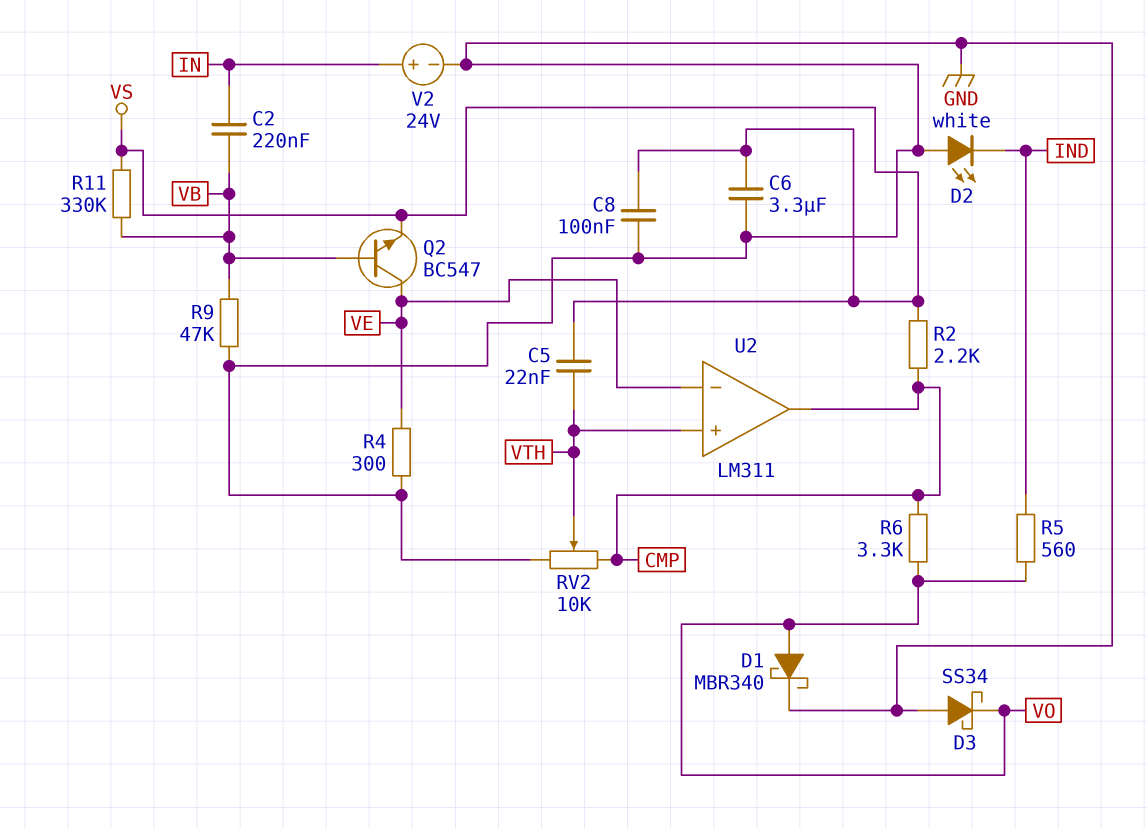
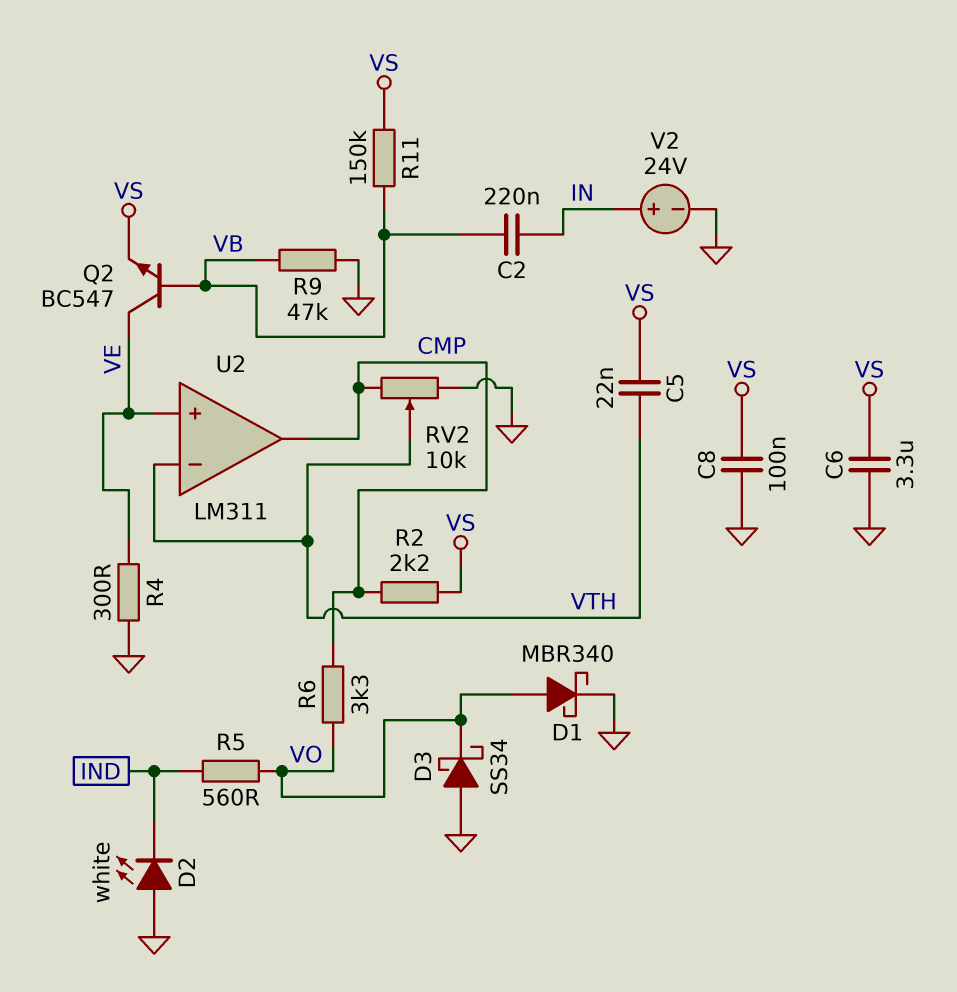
R11: 330k (VB, VS) -> 150k (VB, VS)
U2 pin in+: VTH -> VE
U2 pin in-: VE -> VTH

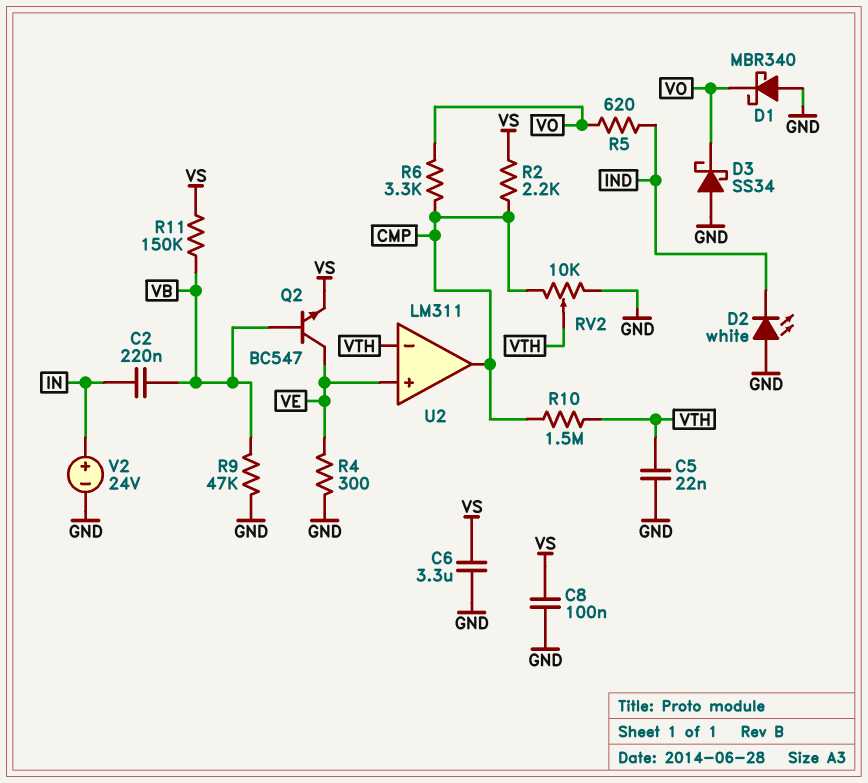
C5: 22nF (VS, VTH) -> 22nF (GND, VTH)
D1: schottky MBR340 (A VO, K GND) -> schottky MBR340 (A GND, K VO)
R5: 560 (IND, VO) -> 620 (IND, VO)
R10: none -> 1.5M (CMP, VTH)

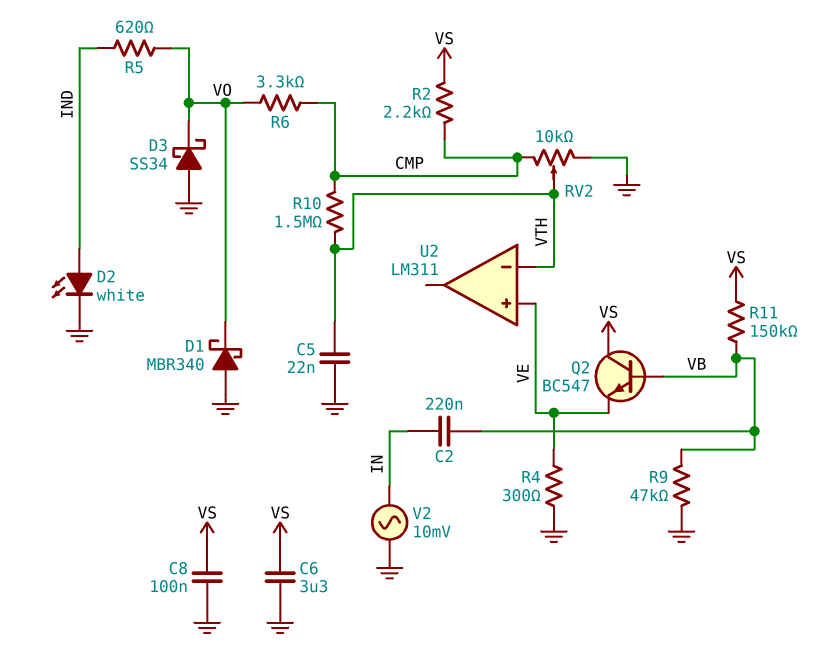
D2: LED white (A GND, K IND) -> LED white (A IND, K GND)
Q2: NPN BC547 (B VB, C VE, E VS) -> NPN BC547 (B VB, C VS, E VE)
U2 pin out: CMP -> none
V2: 24V (plus IN, minus GND) -> AC 10mV (GND, IN)

